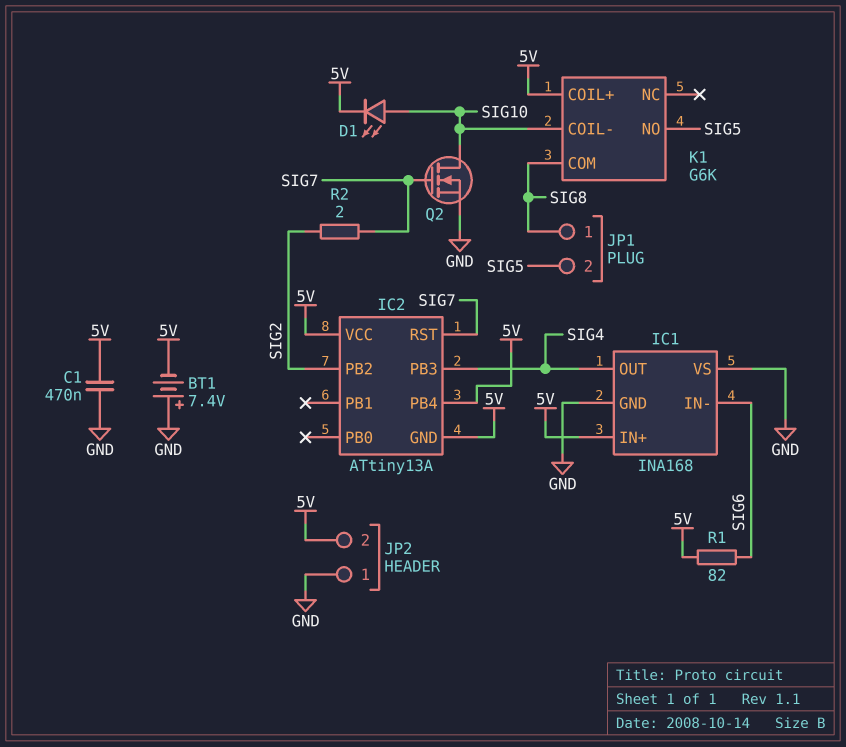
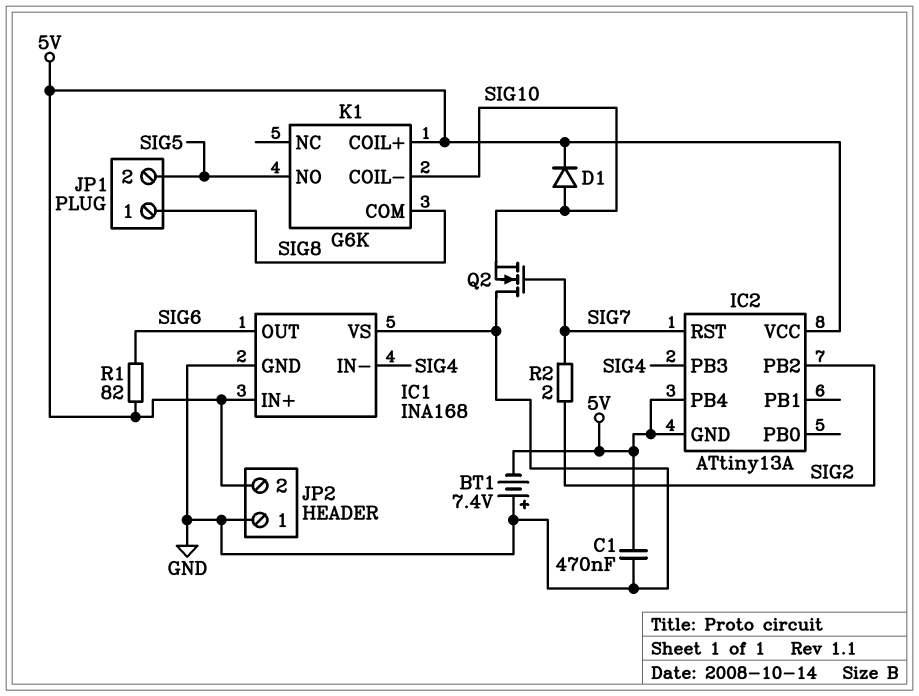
D1: LED (A SIG10, K 5V) -> diode (A SIG10, K 5V)
IC1 pin IN-: SIG6 -> SIG4
IC1 pin OUT: SIG4 -> SIG6
Q2: NMOS (G SIG7, D SIG10, S GND) -> NMOS (G SIG7, D GND, S SIG10)

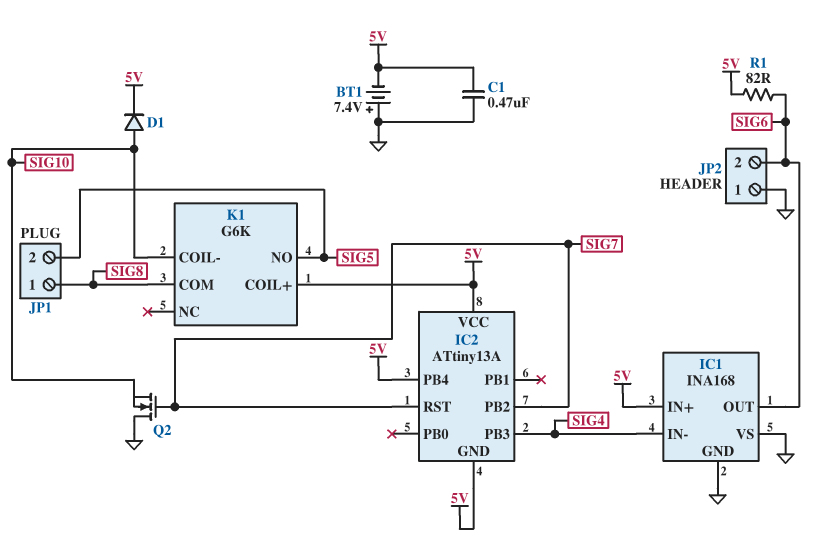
IC2 pin PB2: SIG2 -> SIG7
JP2 pin 2: 5V -> SIG6
R2: 2 (SIG2, SIG7) -> none

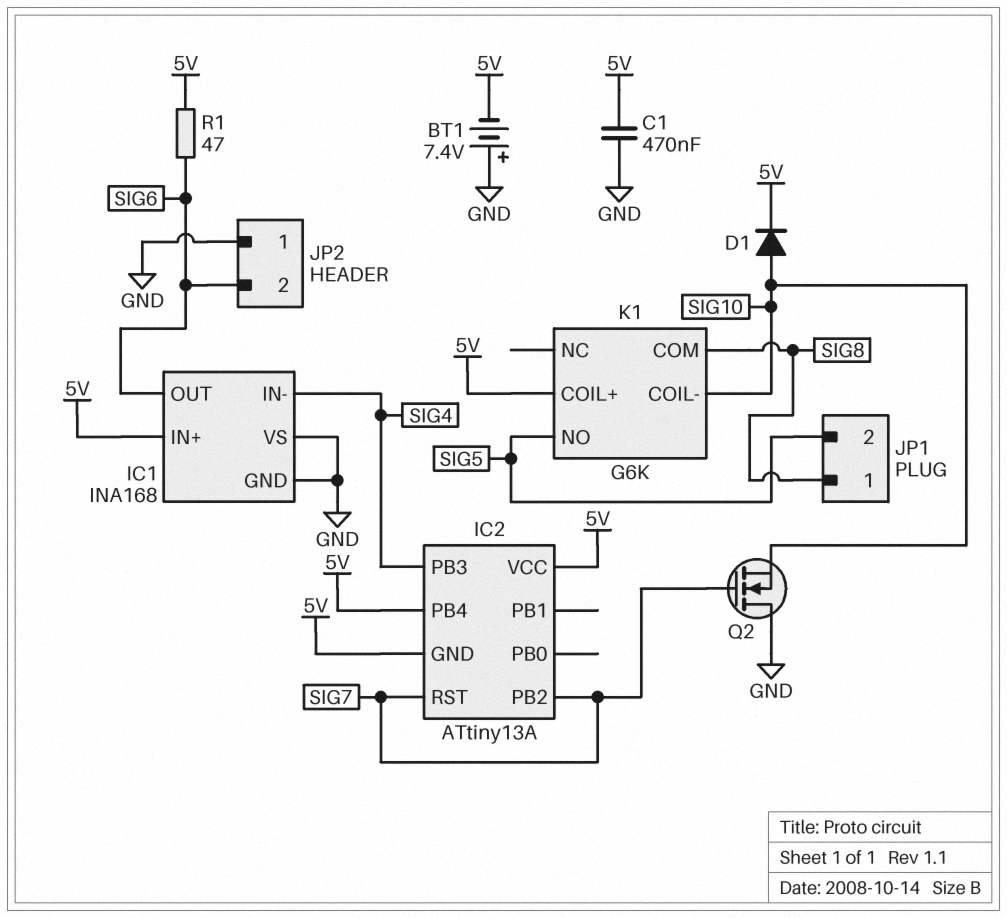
R1: 82 (5V, SIG6) -> 47 (5V, SIG6)

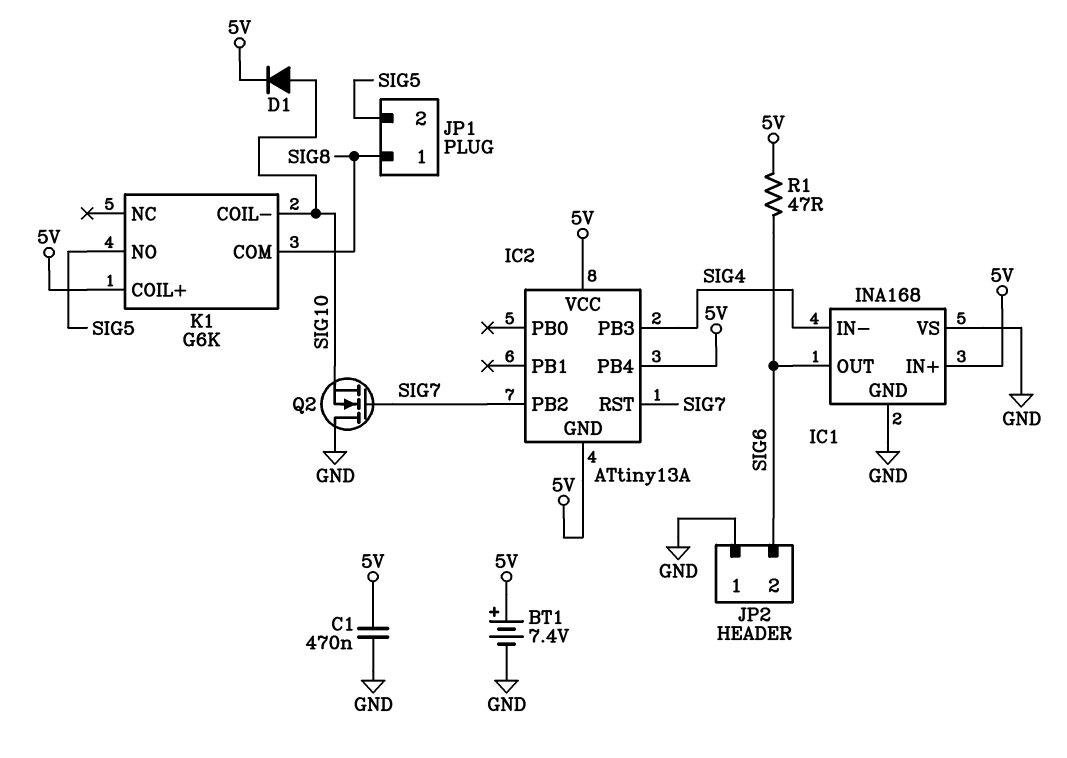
BT1: 7.4V (plus GND, minus 5V) -> 7.4V (plus 5V, minus GND)

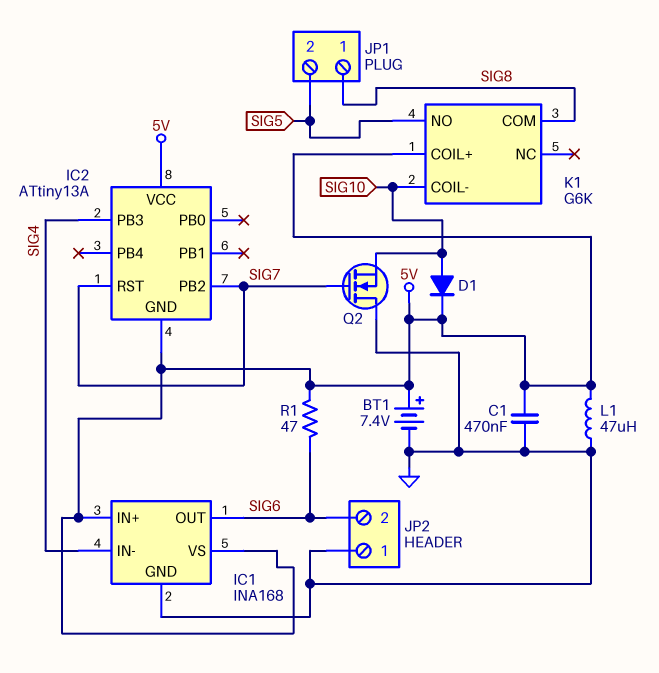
IC1 pin VS: GND -> 5V
IC2 pin PB4: 5V -> none
L1: none -> 47uH (5V, GND)

